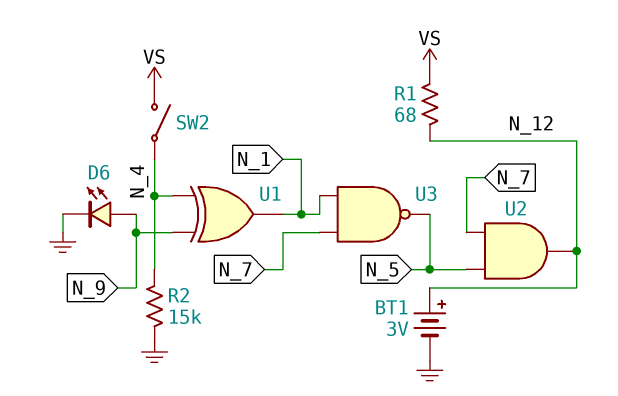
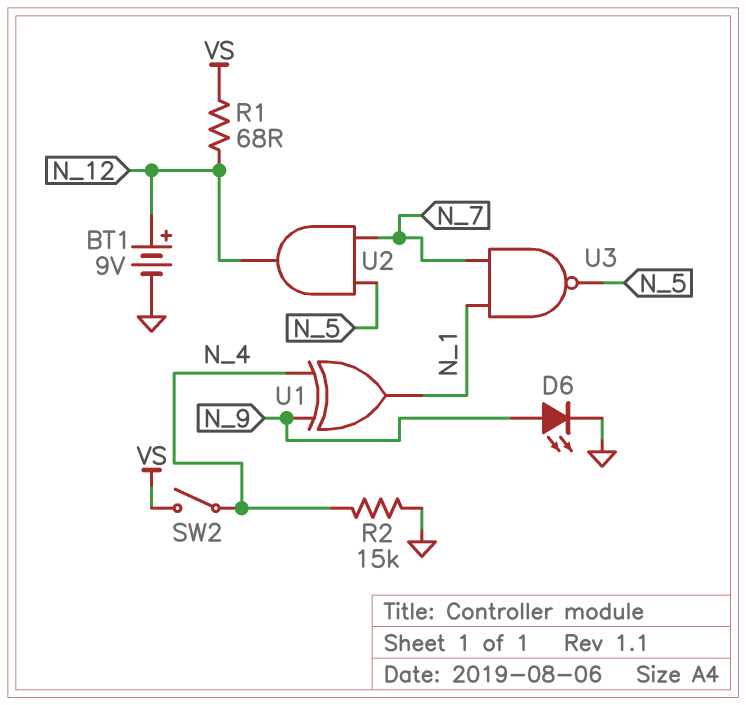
BT1: 3V (plus N_12, minus GND) -> 9V (plus N_12, minus GND)

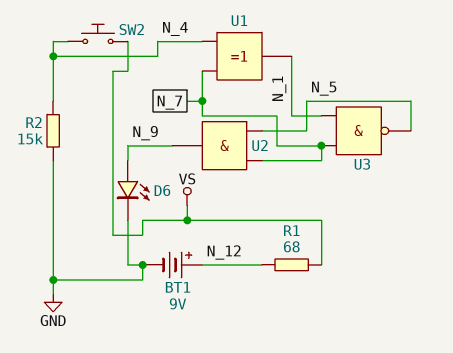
SW2: switch (N_4, VS) -> button (N_4, VS)
U1: XOR (in N_4, in N_9, out N_1) -> XOR (in N_4, in N_7, out N_1)
U2: AND (in N_5, in N_7, out N_12) -> AND (in N_5, in N_7, out N_9)

